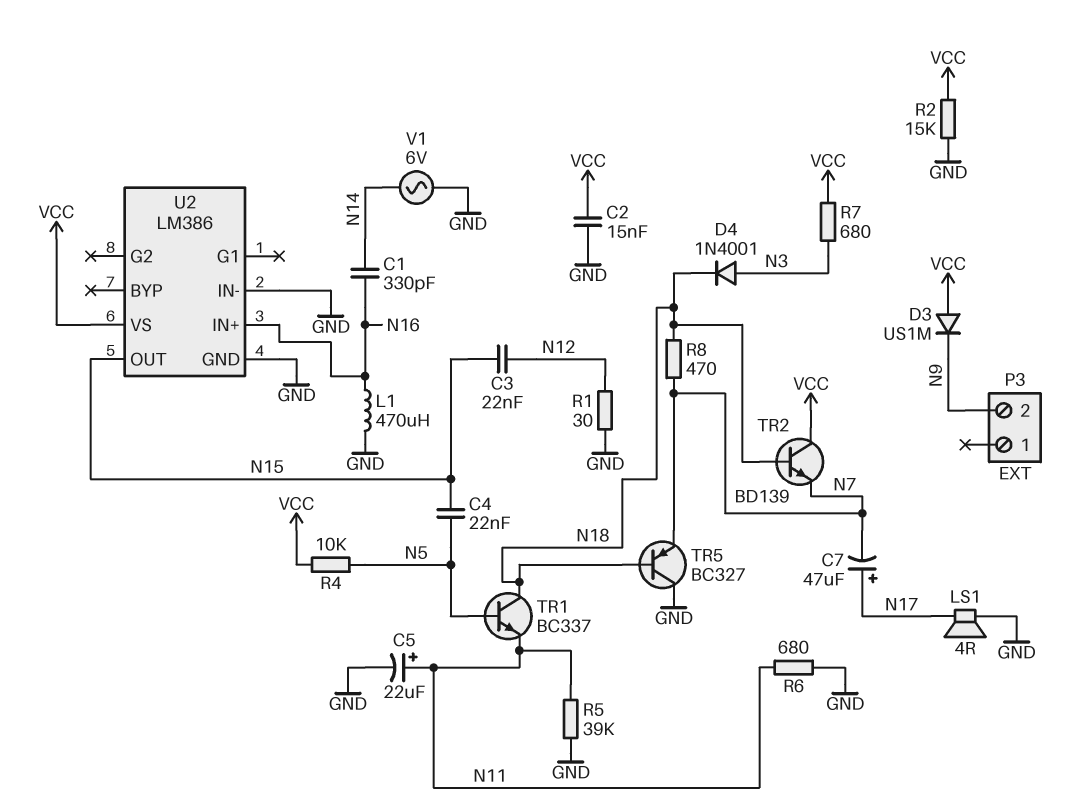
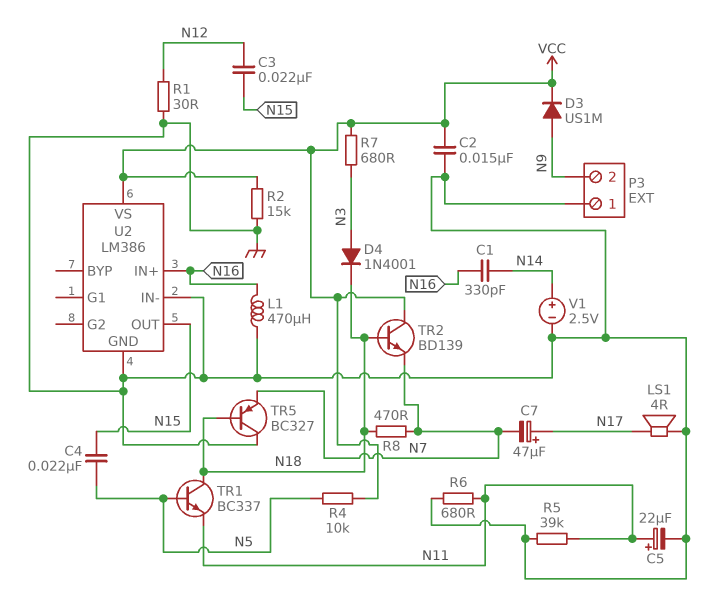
D3: diode US1M (A VCC, K N9) -> diode US1M (A N9, K VCC)
P3 pin 1: none -> GND
V1: AC 6V (GND, N14) -> 2.5V (plus N14, minus GND)

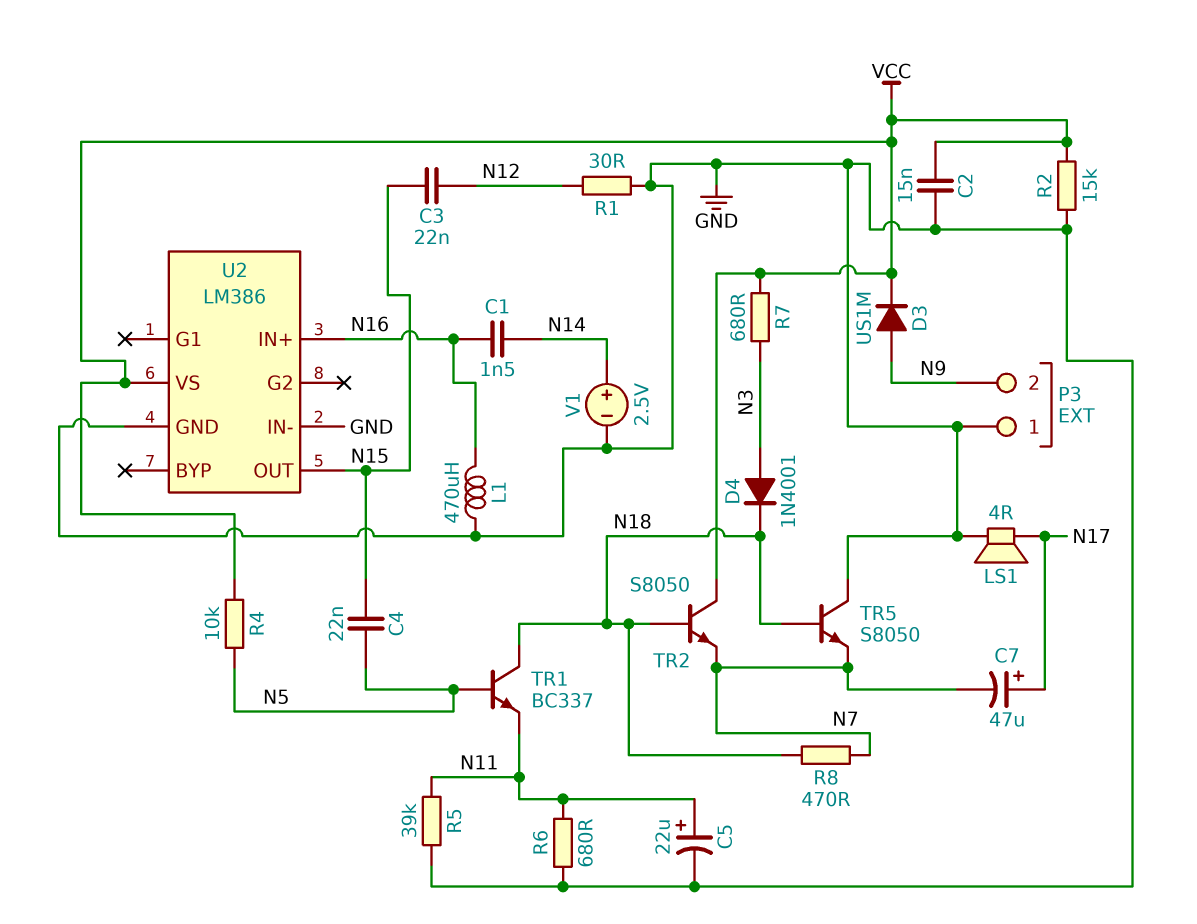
C1: 330pF (N14, N16) -> 1.5nF (N14, N16)
TR2: NPN BD139 (B N18, C VCC, E N7) -> NPN S8050 (B N18, C VCC, E N7)
TR5: PNP BC327 (B N18, C GND, E N7) -> NPN S8050 (B N18, C GND, E N7)

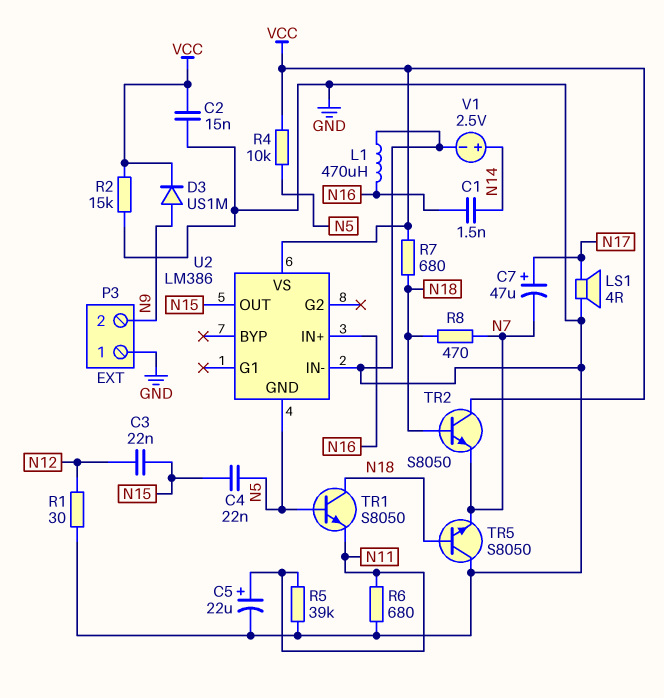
D4: diode 1N4001 (A N3, K N18) -> none
R7: 680 (N3, VCC) -> 680 (N18, VCC)
TR1: NPN BC337 (B N5, C N18, E N11) -> NPN S8050 (B N5, C N18, E N11)
U2 pin GND: GND -> N5

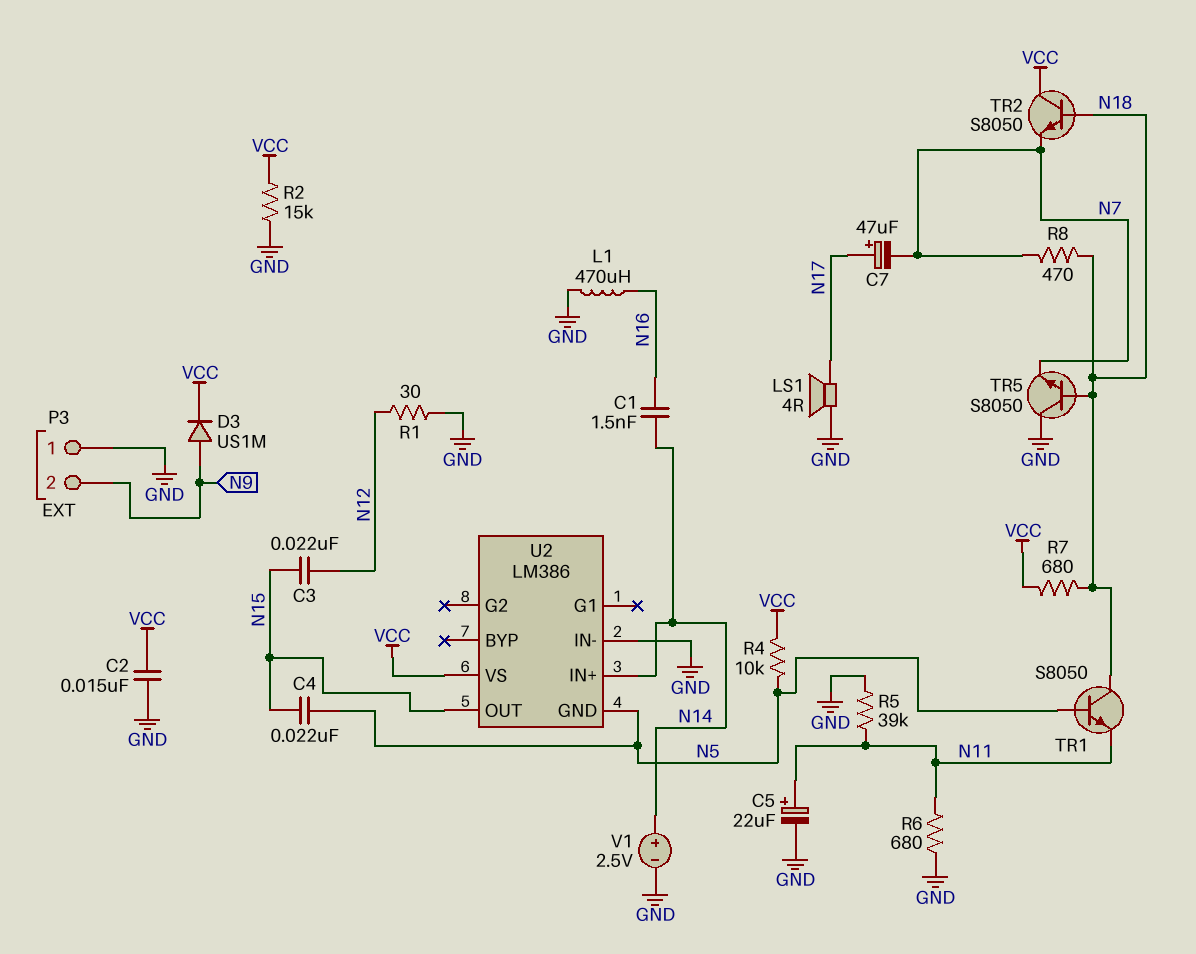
U2 pin IN+: N16 -> N14

